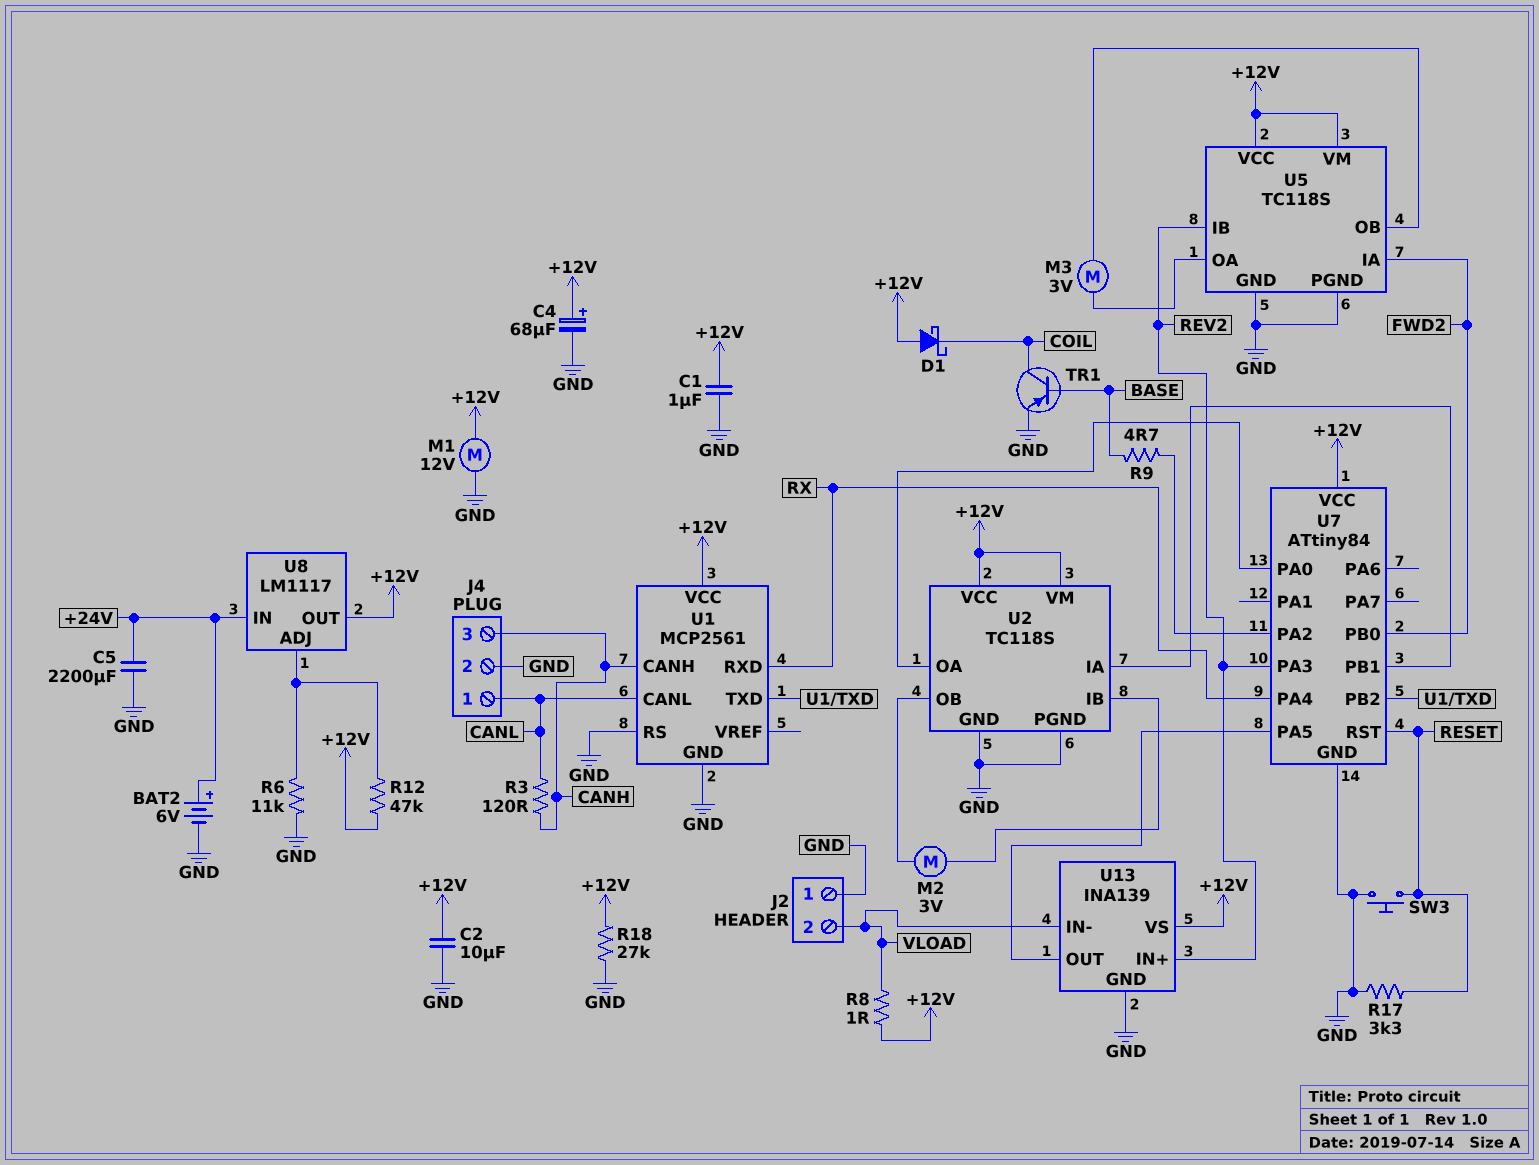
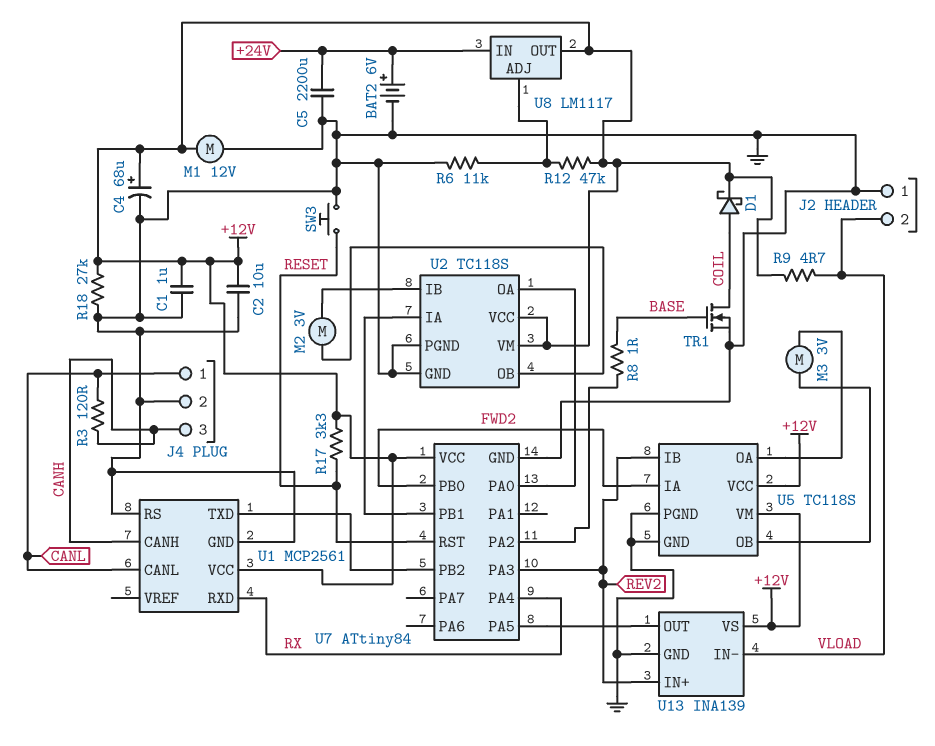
D1: schottky (A +12V, K COIL) -> schottky (A COIL, K +12V)
R8: 1 (+12V, VLOAD) -> 1 (BASE, U7/PA2)
R9: 4.7 (BASE, U7/PA2) -> 4.7 (+12V, VLOAD)
R17: 3.3k (GND, RESET) -> 3.3k (+12V, RESET)
TR1: PNP (B BASE, C COIL, E GND) -> NMOS (G BASE, D COIL, S GND)

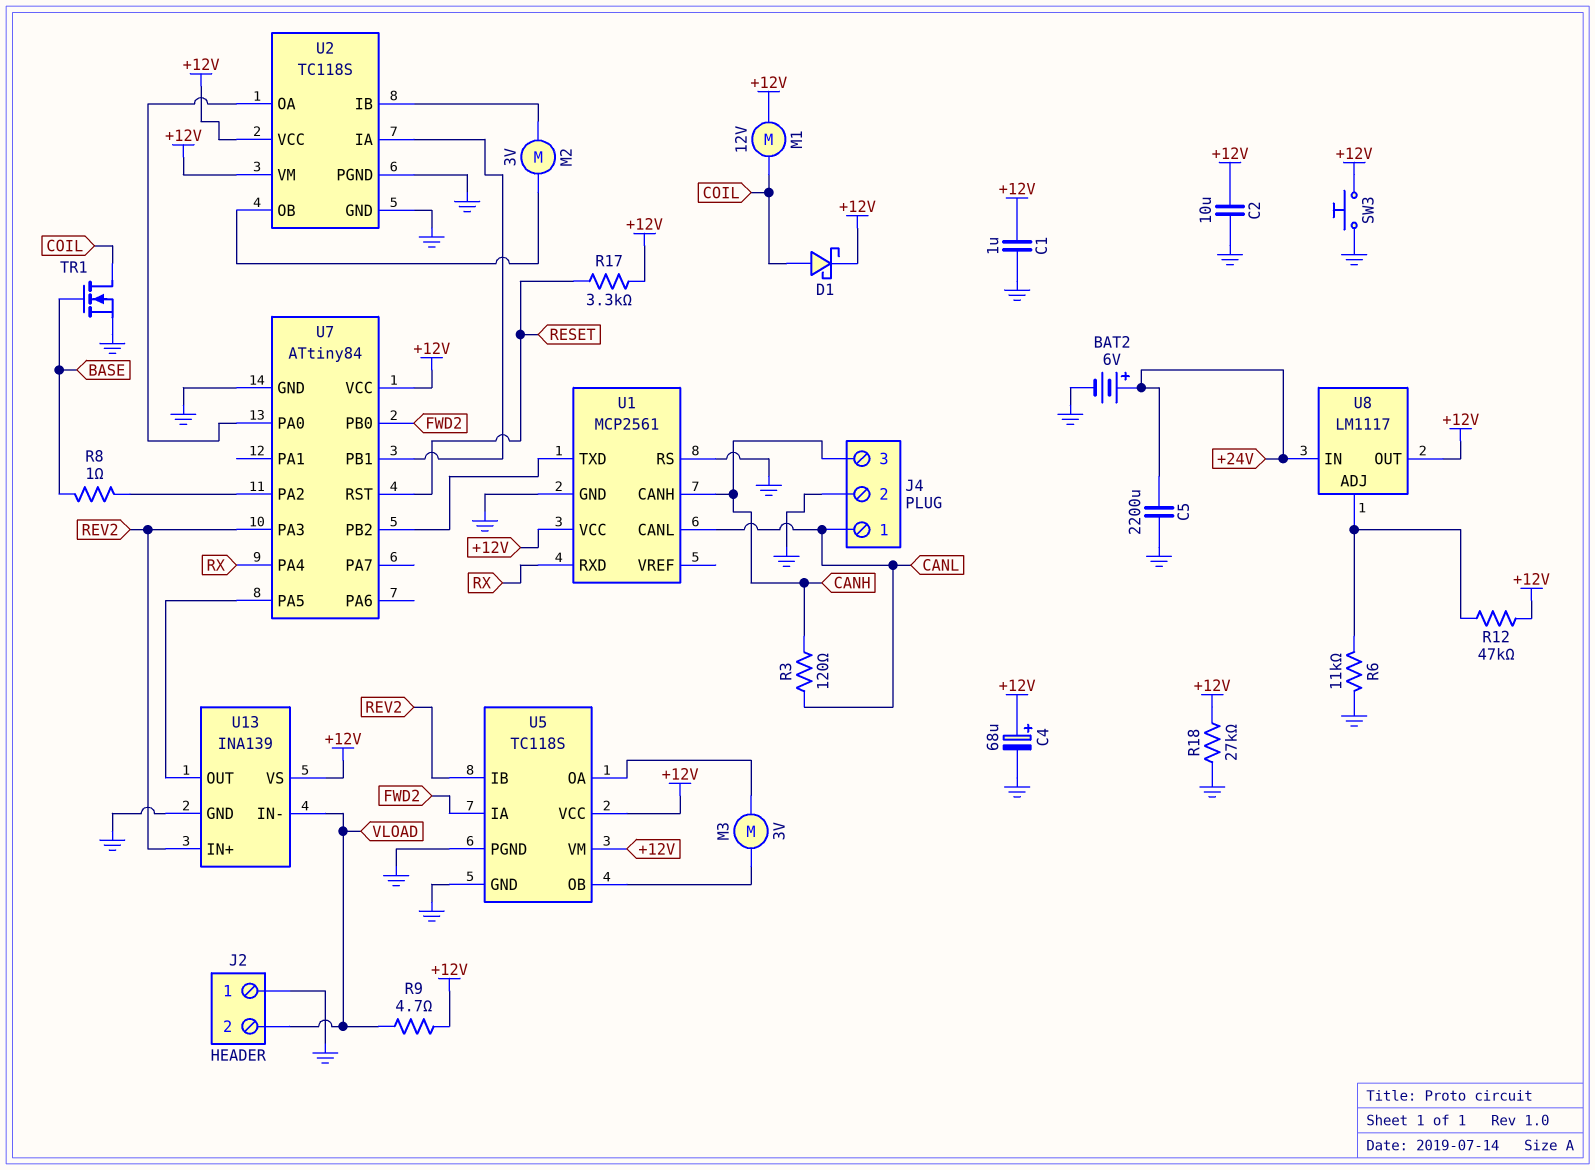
M1: motor 12V (+12V, GND) -> motor 12V (+12V, COIL)
SW3: button (GND, RESET) -> button (+12V, GND)

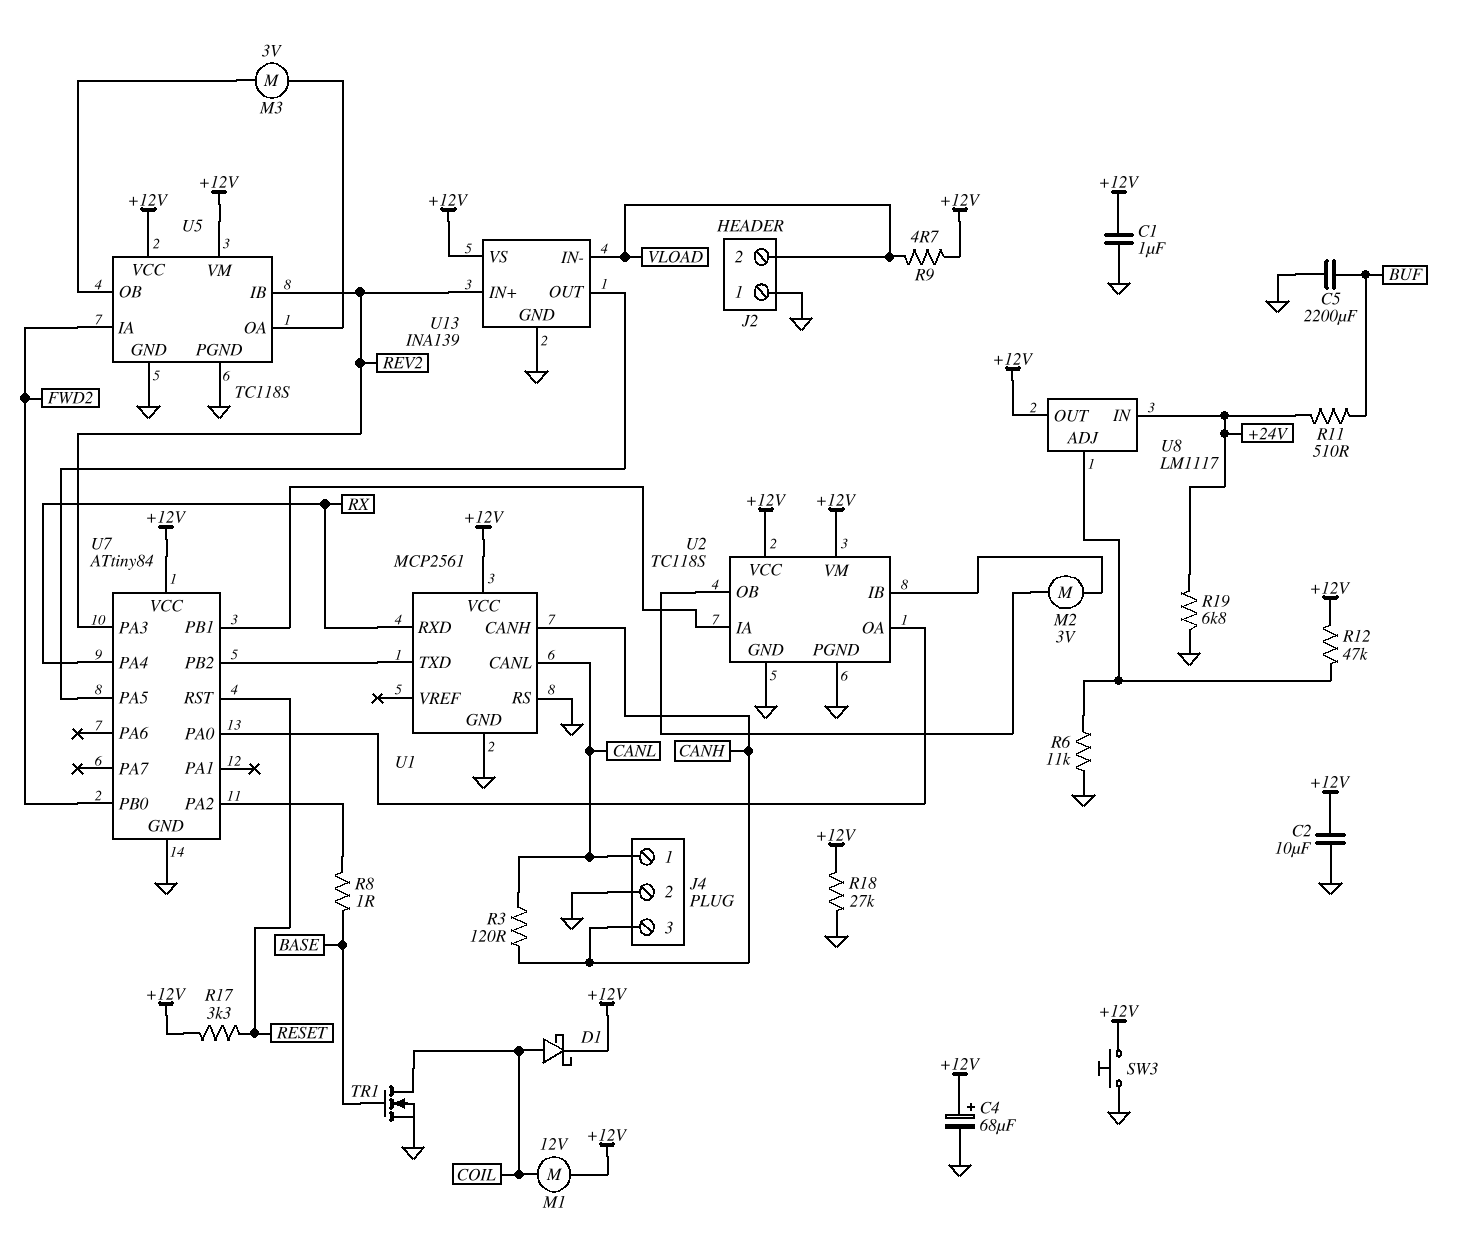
BAT2: 6V (plus +24V, minus GND) -> none
C5: 2200uF (+24V, GND) -> 2200uF (BUF, GND)
R11: none -> 510 (+24V, BUF)
R19: none -> 6.8k (+24V, GND)

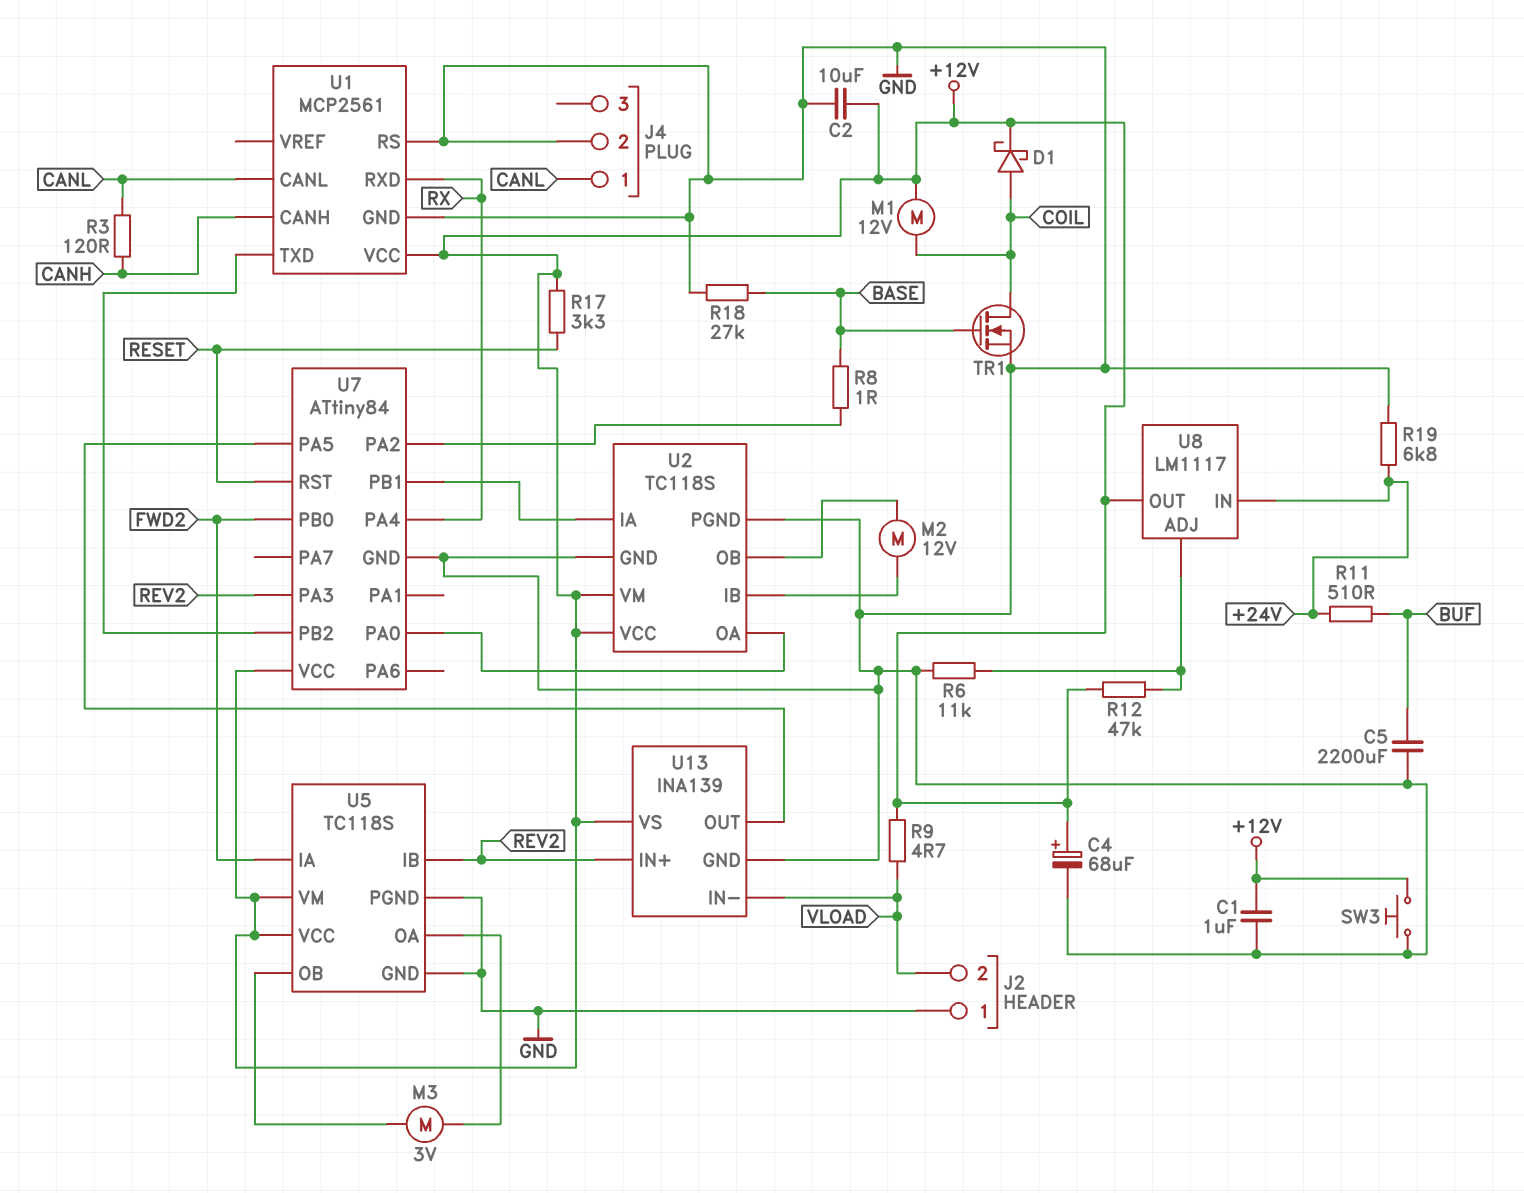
J4 pin 3: CANH -> none
M2: motor 3V (U2/IB, U2/OB) -> motor 12V (U2/IB, U2/OB)
R18: 27k (+12V, GND) -> 27k (BASE, GND)

